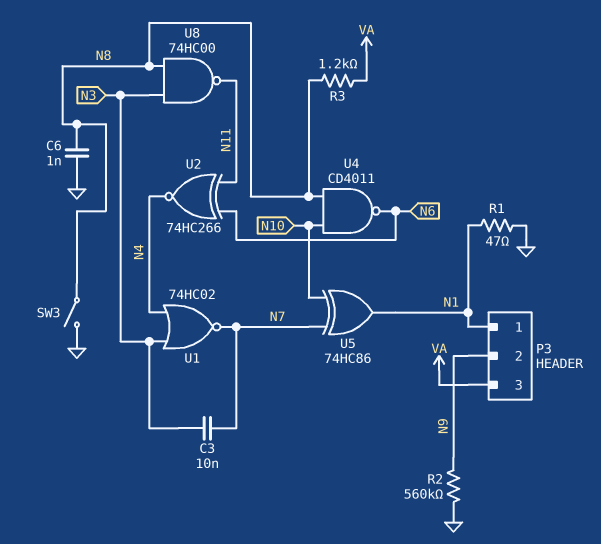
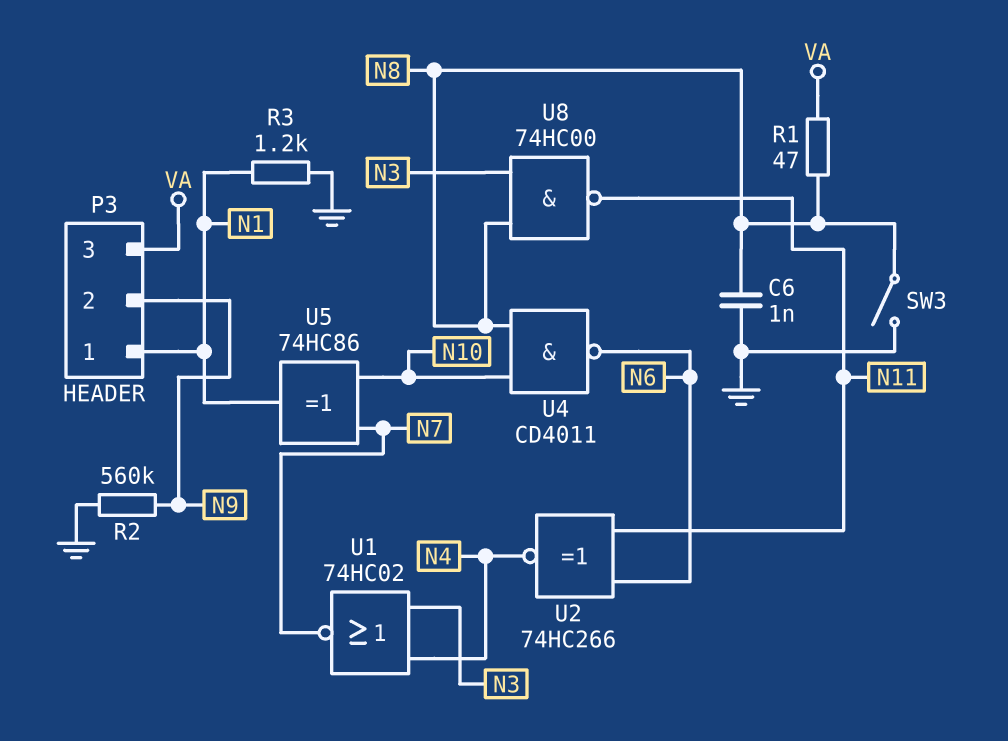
C3: 10nF (N3, N7) -> none
R1: 47 (GND, N1) -> 47 (N8, VA)
R3: 1.2k (N8, VA) -> 1.2k (GND, N1)

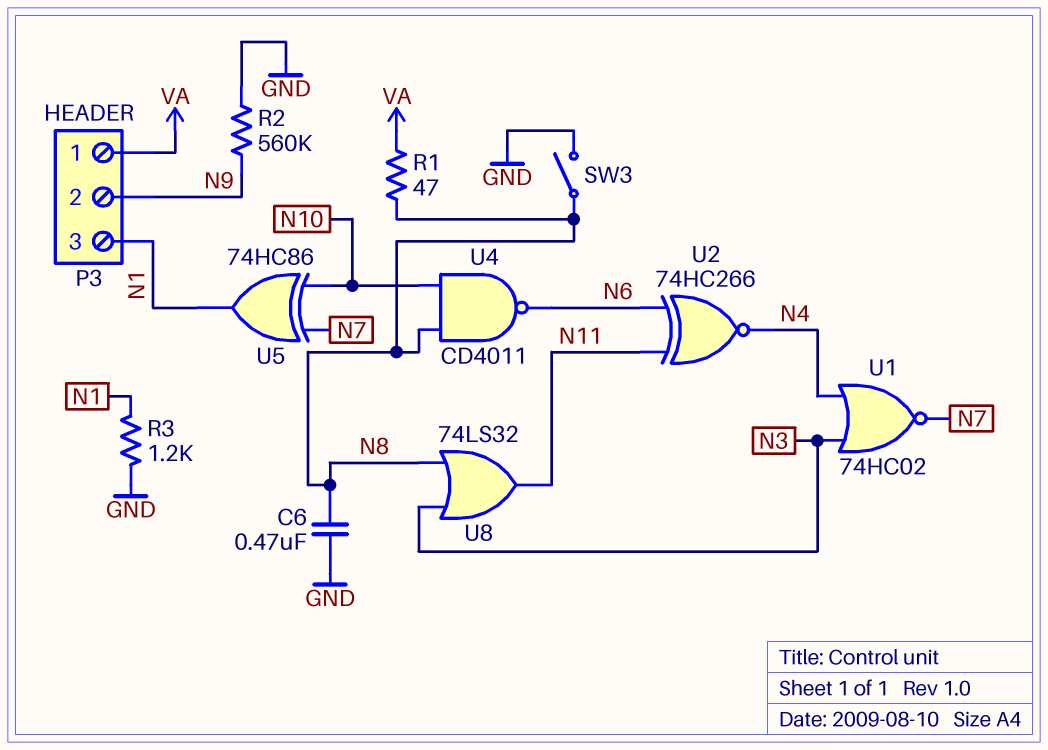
C6: 1nF (GND, N8) -> 470nF (GND, N8)
P3 pin 1: N1 -> VA
P3 pin 3: VA -> N1
U8: NAND 74HC00 (in N3, in N8, out N11) -> OR 74LS32 (in N3, in N8, out N11)

